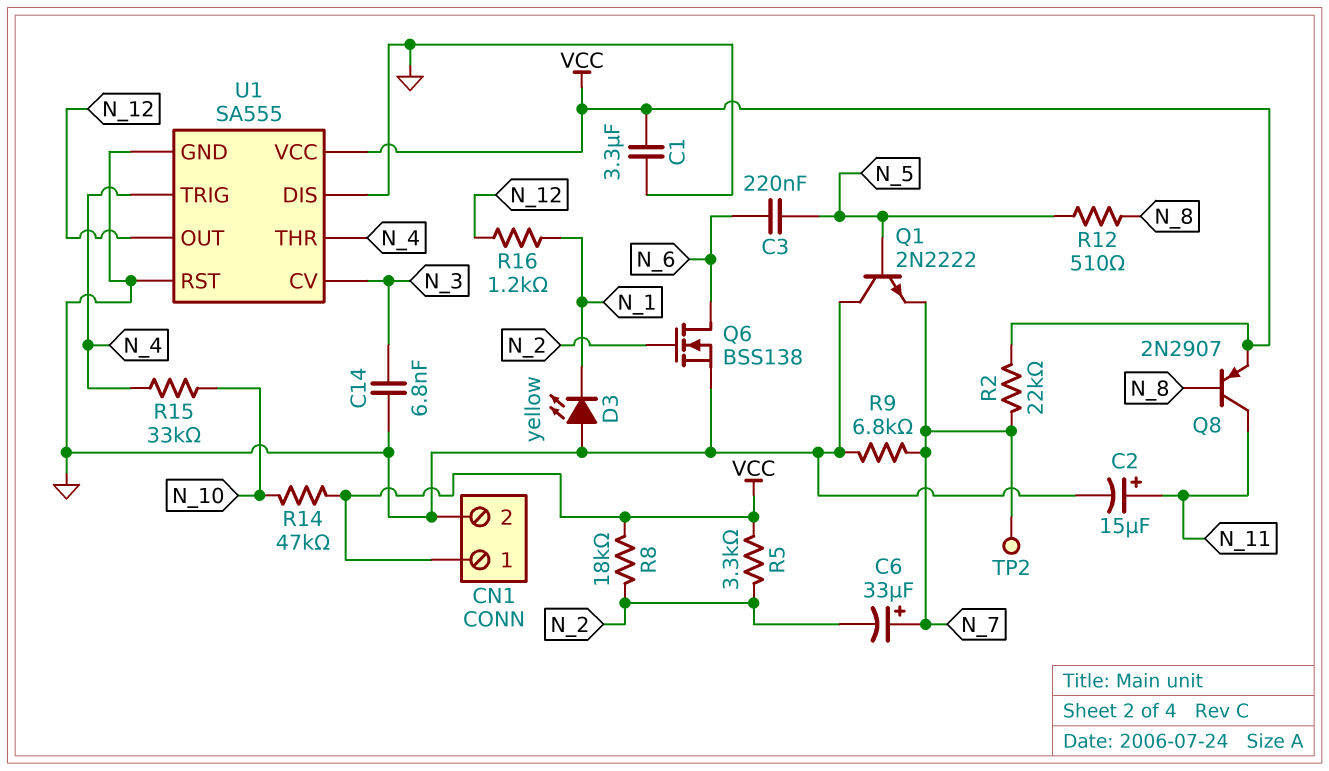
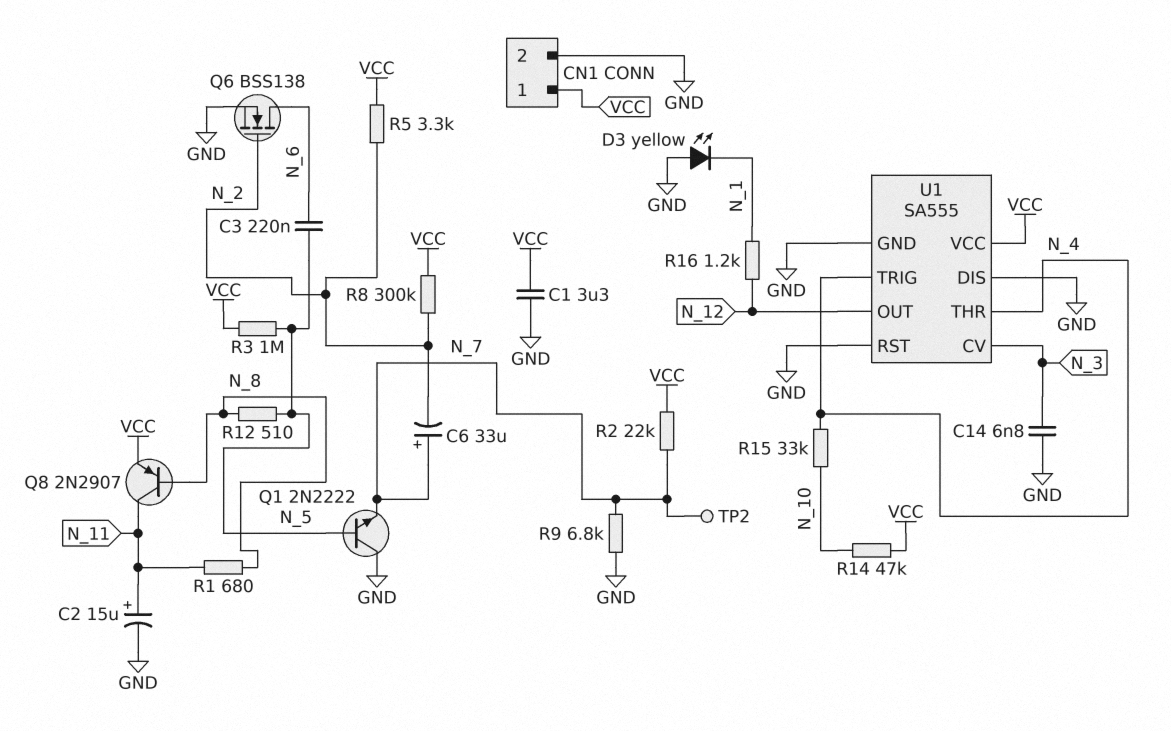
R1: none -> 680 (N_8, N_11)
R3: none -> 1M (N_5, VCC)
R8: 18k (N_2, VCC) -> 300k (N_2, VCC)

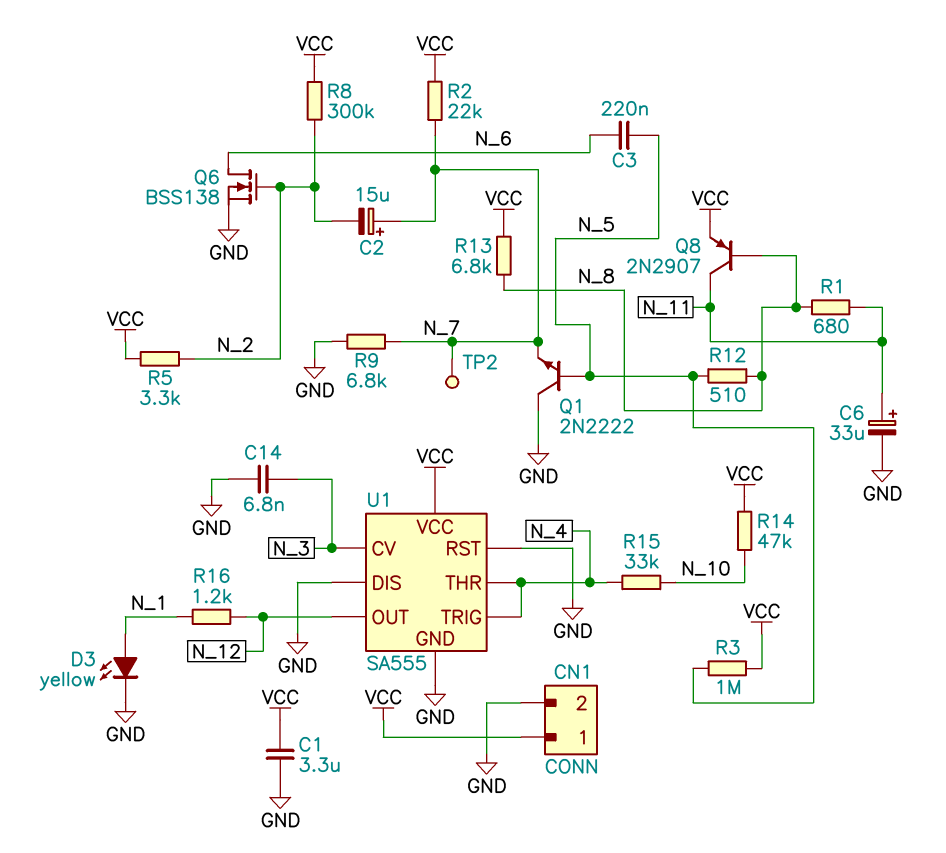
C2: 15uF (plus N_11, minus GND) -> 15uF (plus N_7, minus N_2)
C6: 33uF (plus N_7, minus N_2) -> 33uF (plus N_11, minus GND)
D3: LED yellow (A GND, K N_1) -> LED yellow (A N_1, K GND)
R13: none -> 6.8k (N_8, VCC)

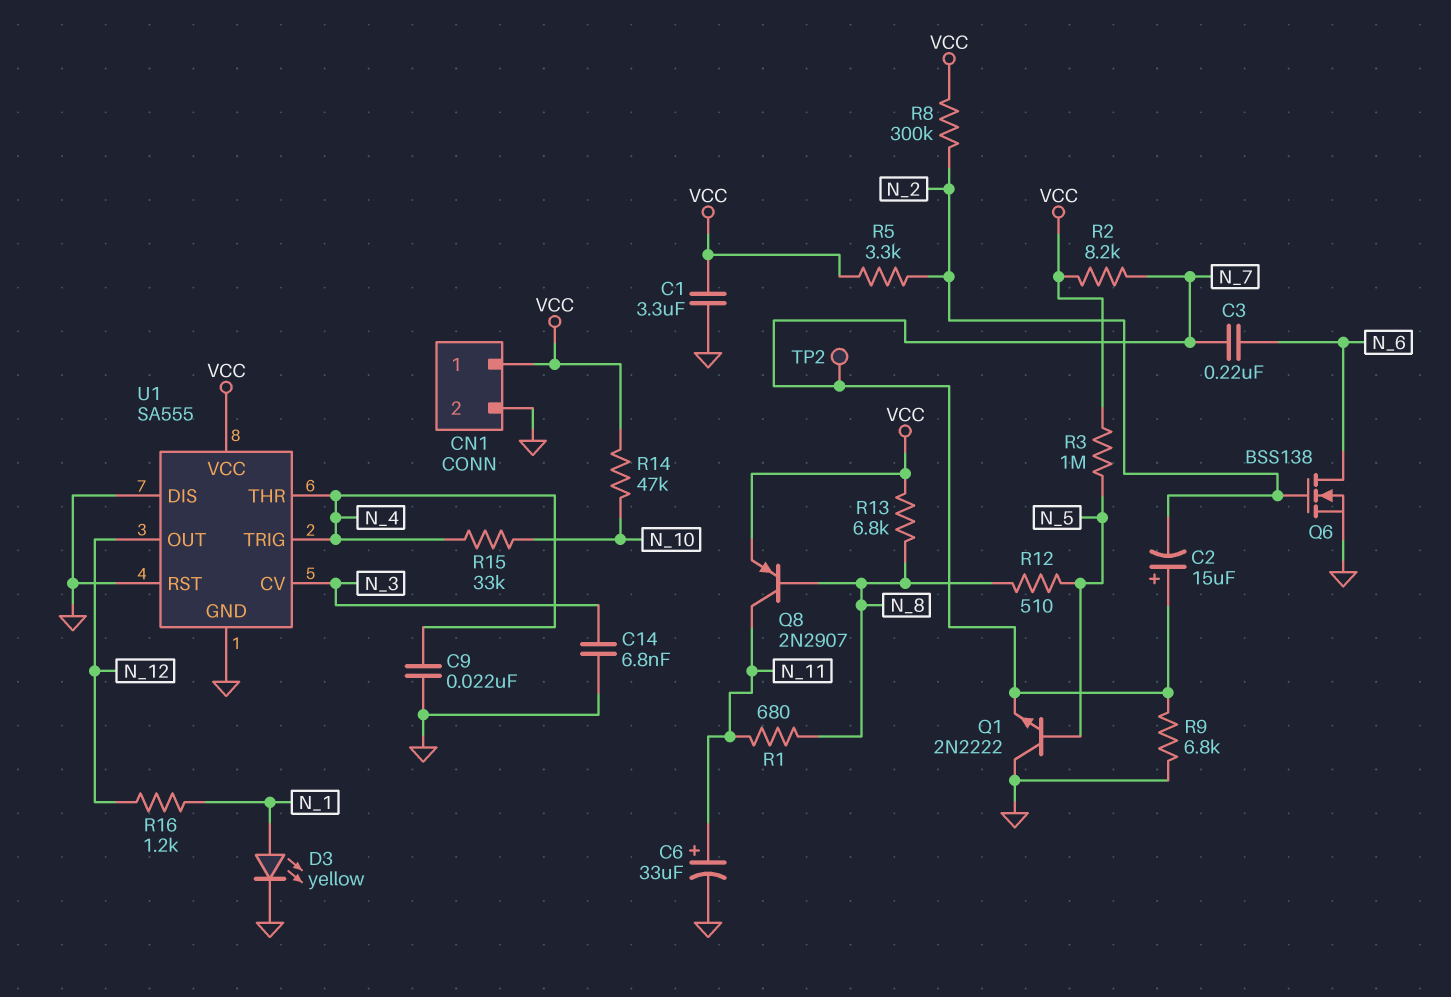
C3: 220nF (N_5, N_6) -> 220nF (N_6, N_7)
C9: none -> 22nF (GND, N_4)
R2: 22k (N_7, VCC) -> 8.2k (N_7, VCC)

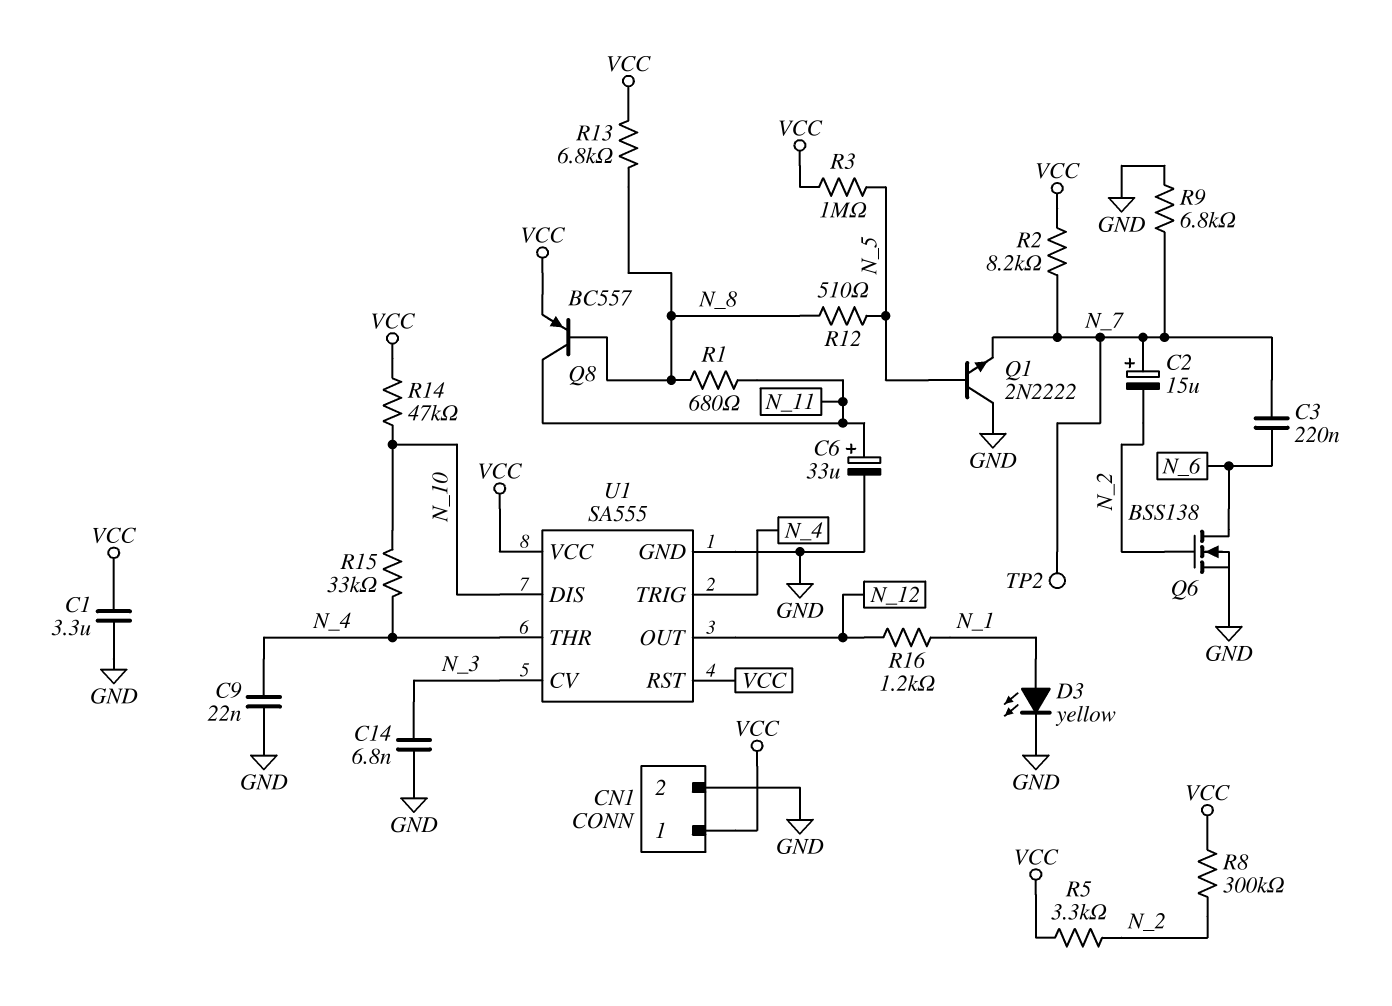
Q8: PNP 2N2907 (B N_8, C N_11, E VCC) -> PNP BC557 (B N_8, C N_11, E VCC)
U1 pin DIS: GND -> N_10
U1 pin RST: GND -> VCC

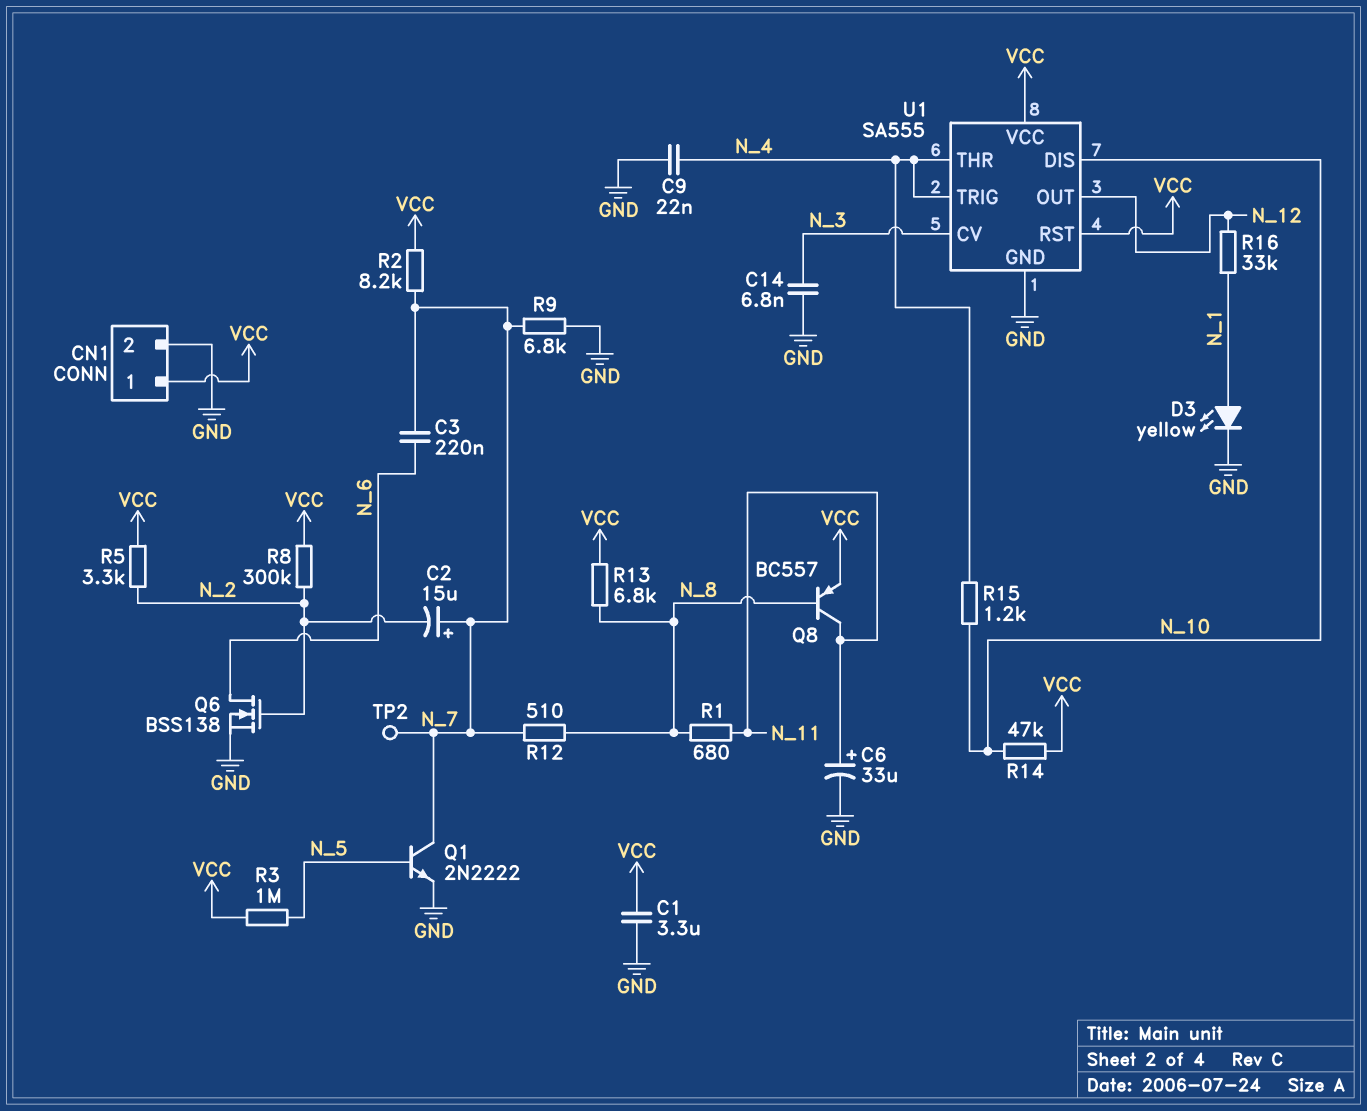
Q1: NPN 2N2222 (B N_5, C GND, E N_7) -> NPN 2N2222 (B N_5, C N_7, E GND)
R12: 510 (N_5, N_8) -> 510 (N_7, N_8)
R15: 33k (N_4, N_10) -> 1.2k (N_4, N_10)
R16: 1.2k (N_1, N_12) -> 33k (N_1, N_12)

